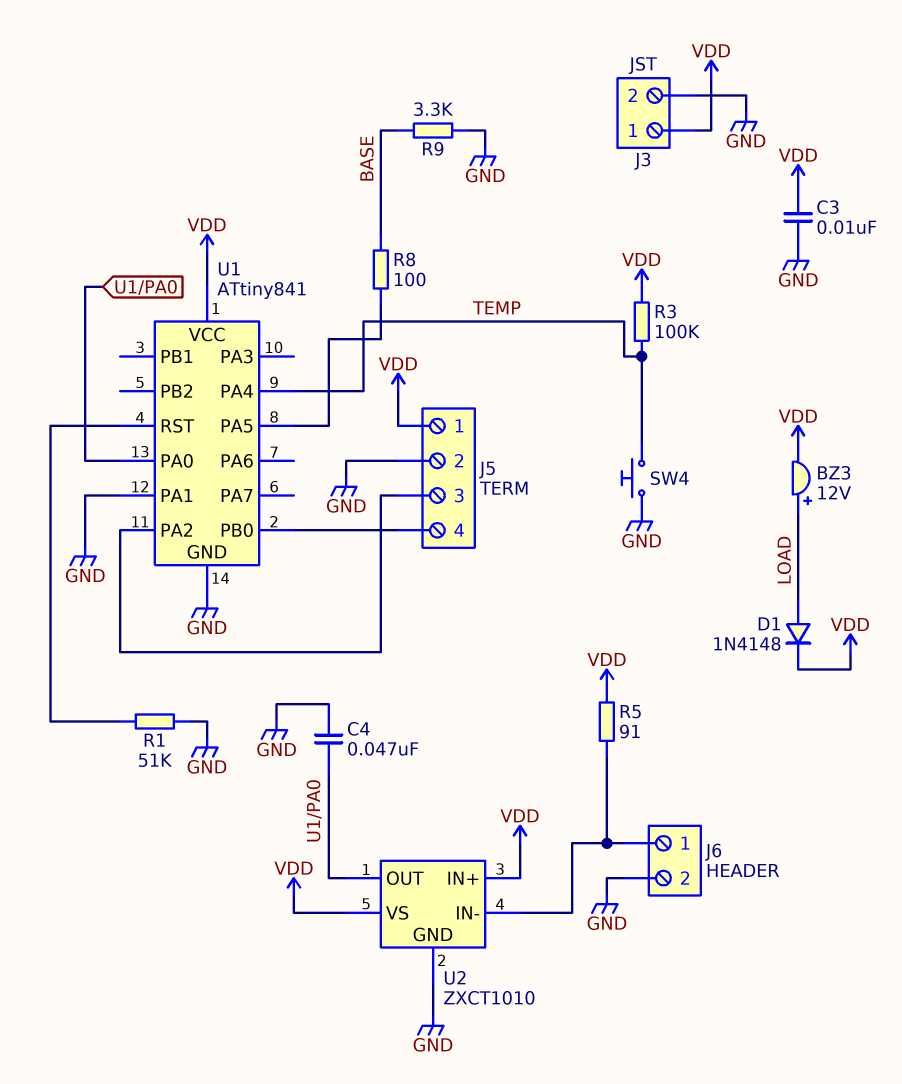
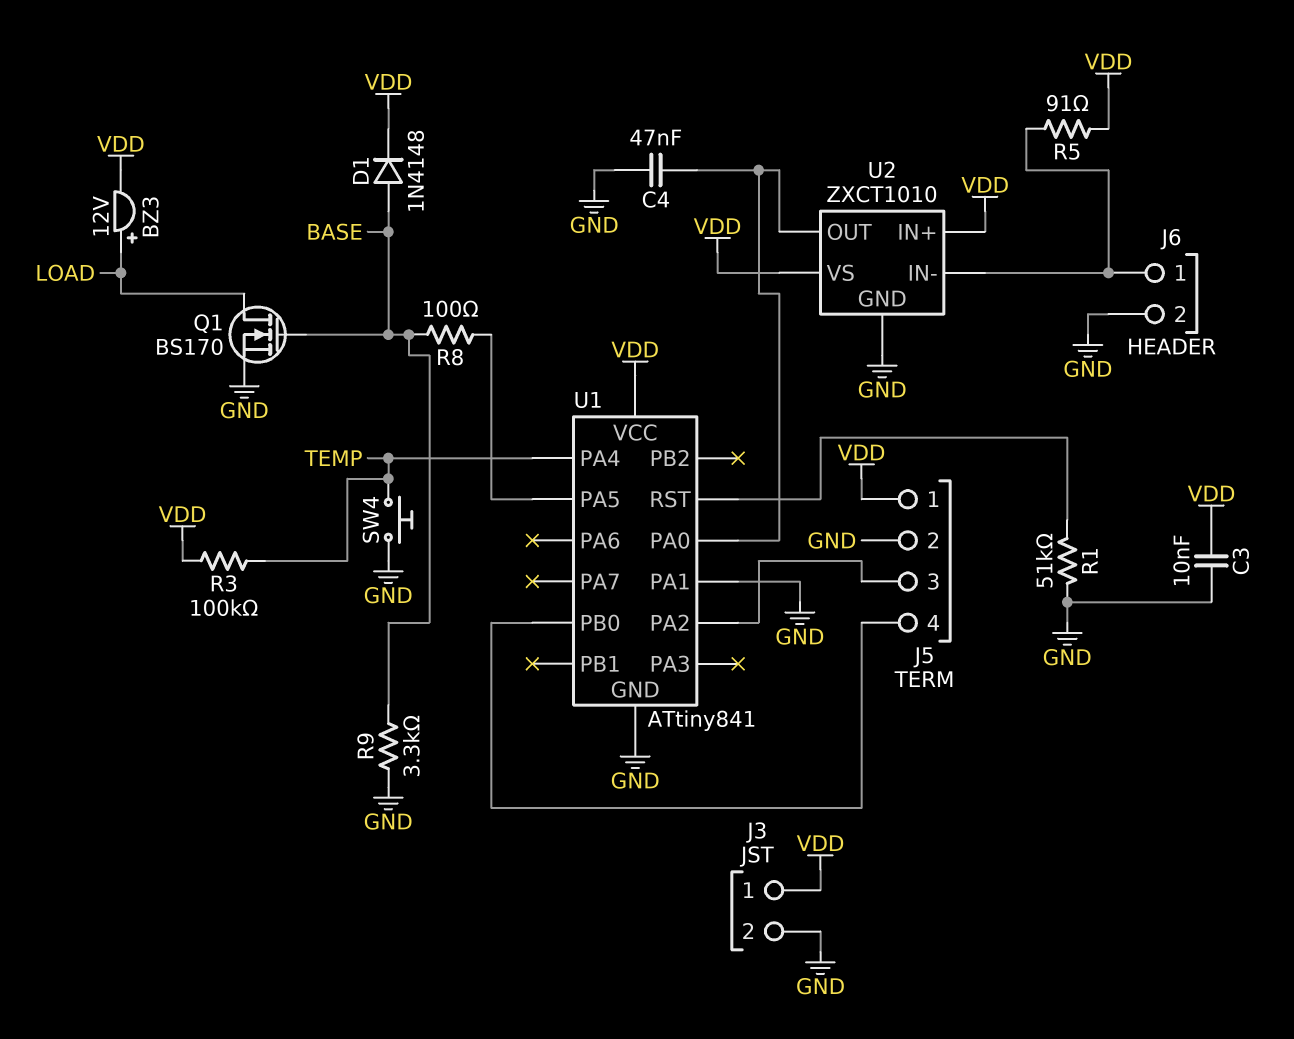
D1: diode 1N4148 (A LOAD, K VDD) -> diode 1N4148 (A BASE, K VDD)
Q1: none -> NMOS BS170 (G BASE, D LOAD, S GND)

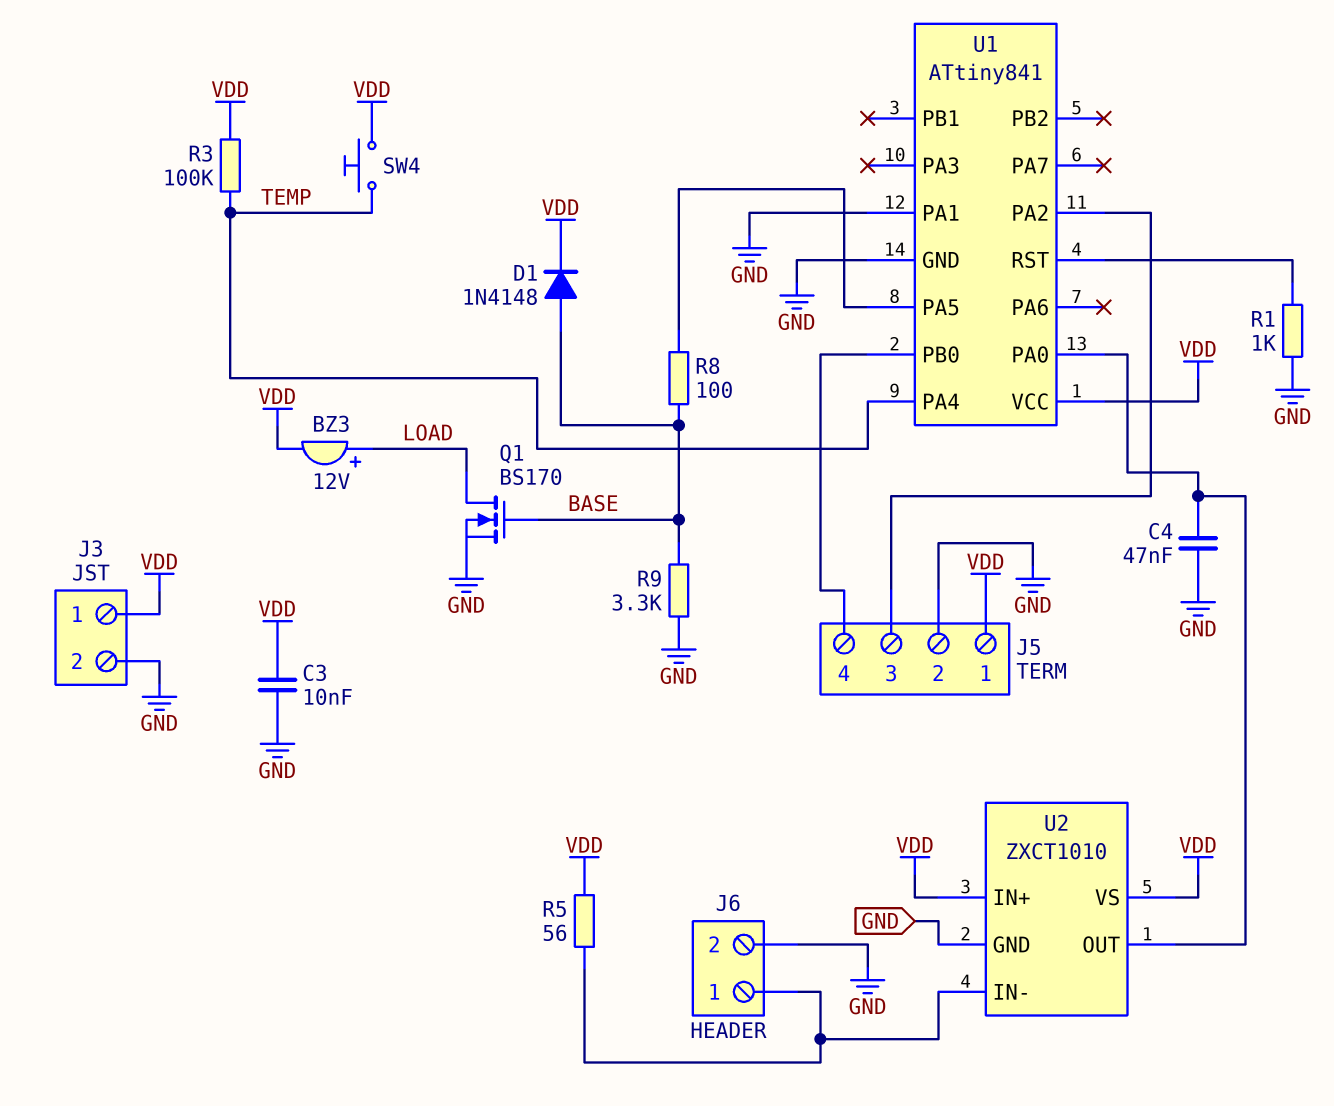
R1: 51k (GND, U1/RST) -> 1k (GND, U1/RST)
R5: 91 (J6/1, VDD) -> 56 (J6/1, VDD)
SW4: button (GND, TEMP) -> button (TEMP, VDD)

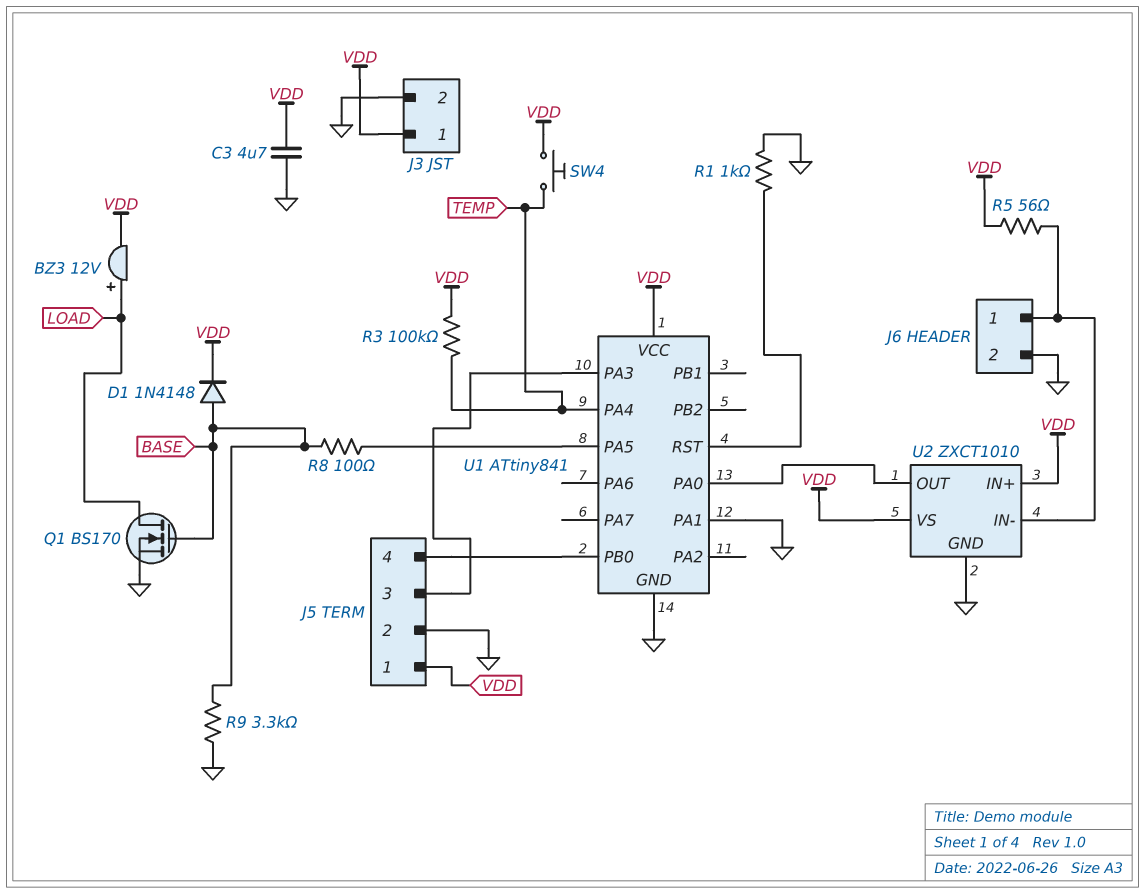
C3: 10nF (GND, VDD) -> 4.7uF (GND, VDD)
C4: 47nF (GND, U1/PA0) -> none
U1 pin PA2: J5/3 -> none
U1 pin PA3: none -> J5/3

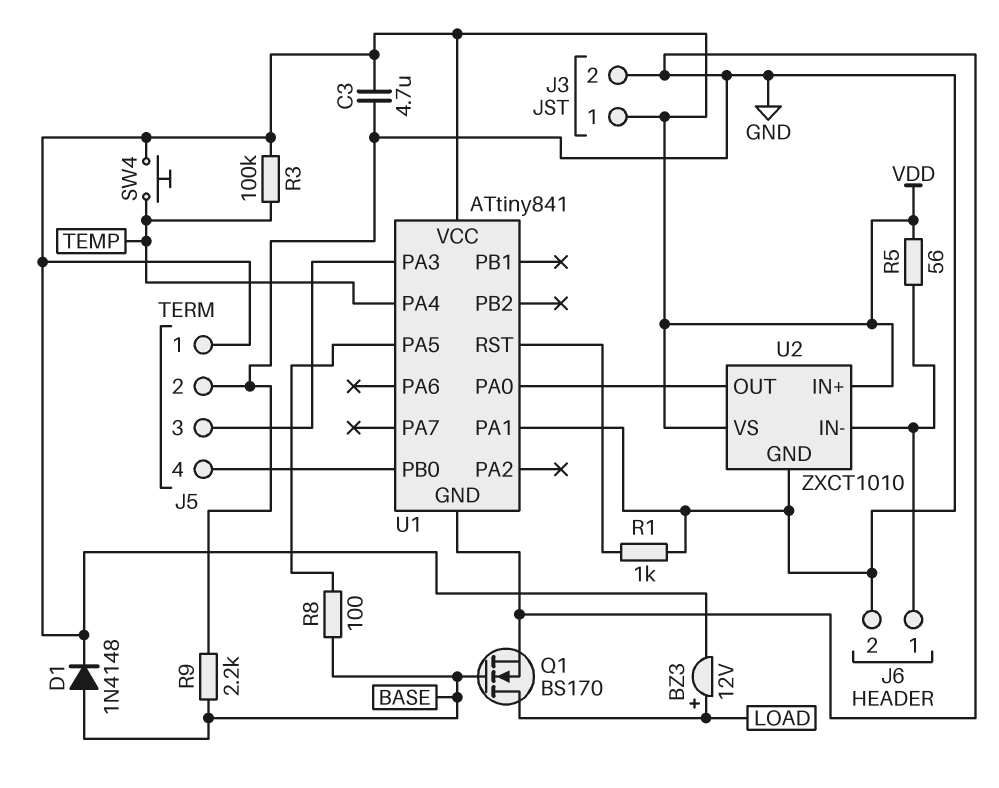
R9: 3.3k (BASE, GND) -> 2.2k (BASE, GND)

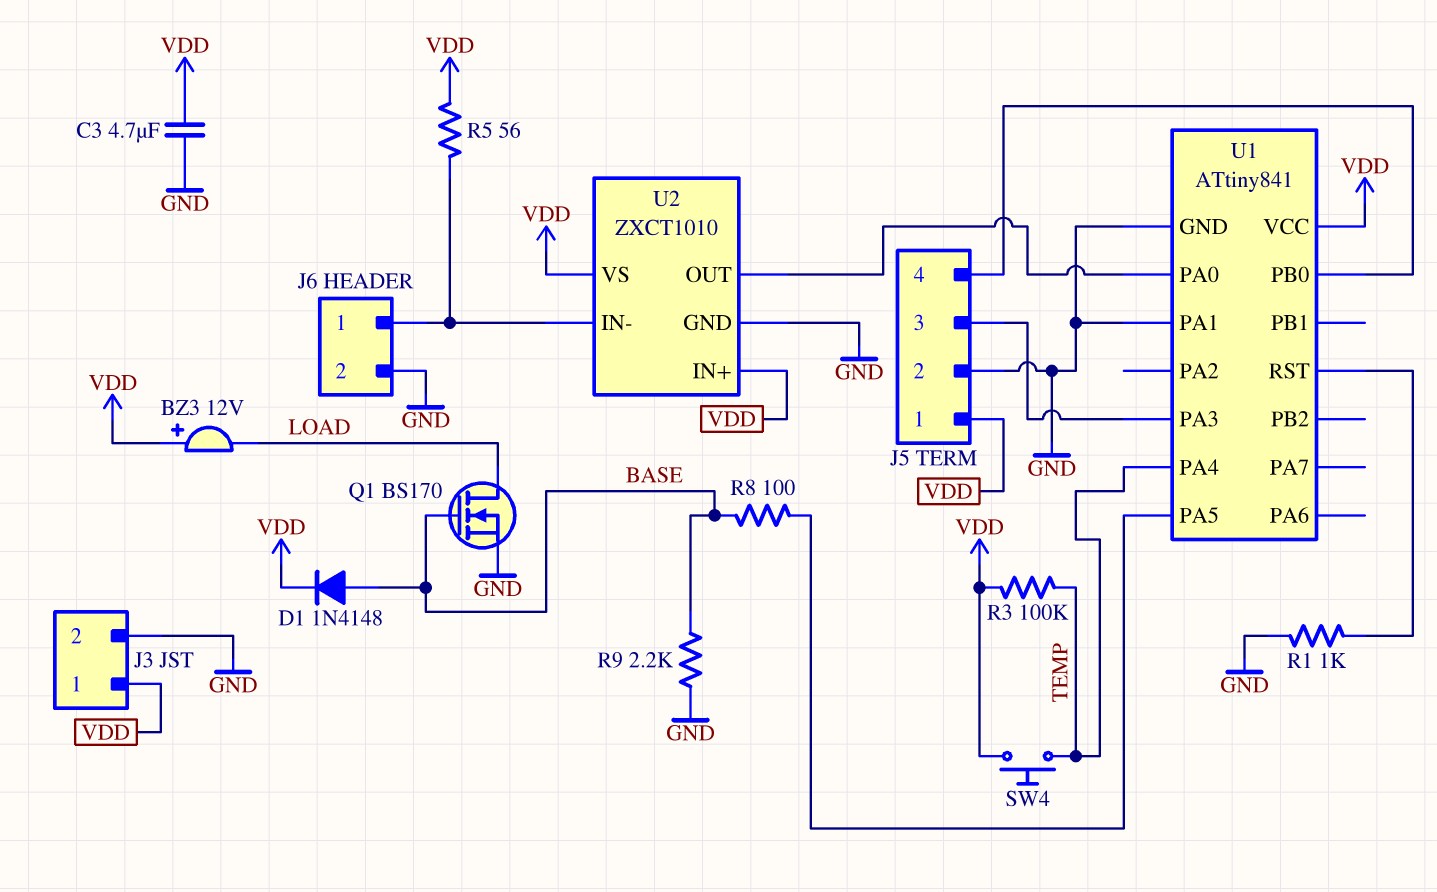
BZ3: buzzer 12V (plus LOAD, minus VDD) -> buzzer 12V (plus VDD, minus LOAD)

